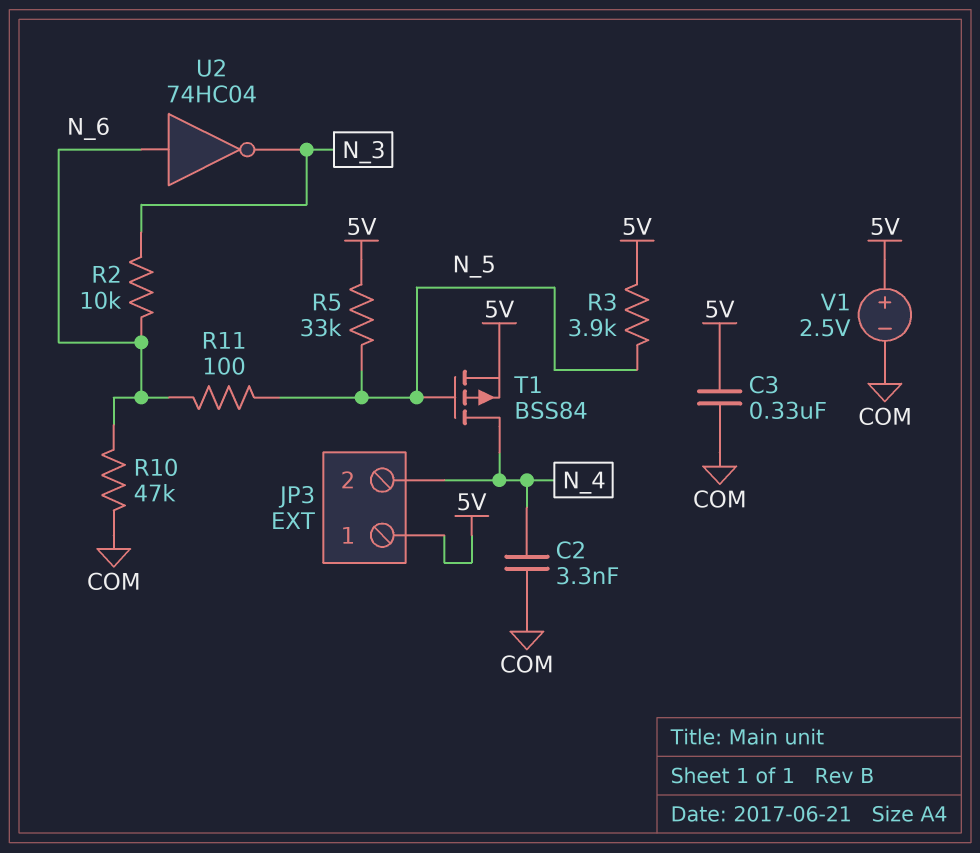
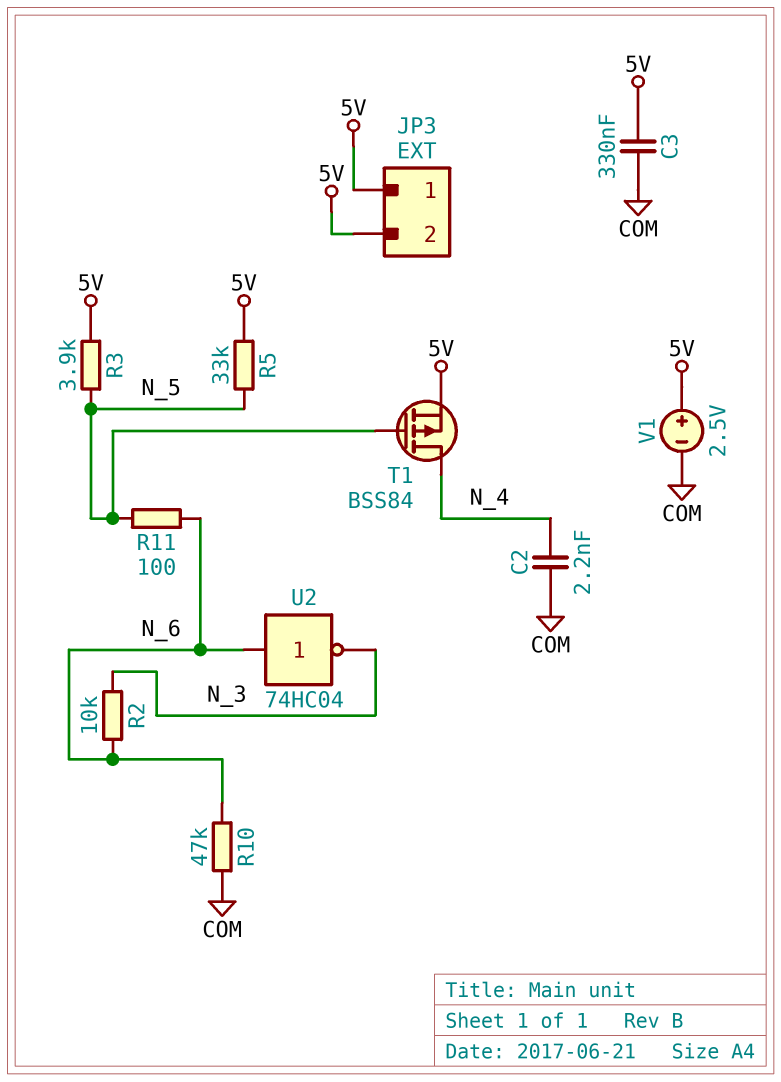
C2: 3.3nF (COM, N_4) -> 2.2nF (COM, N_4)
JP3 pin 2: N_4 -> 5V

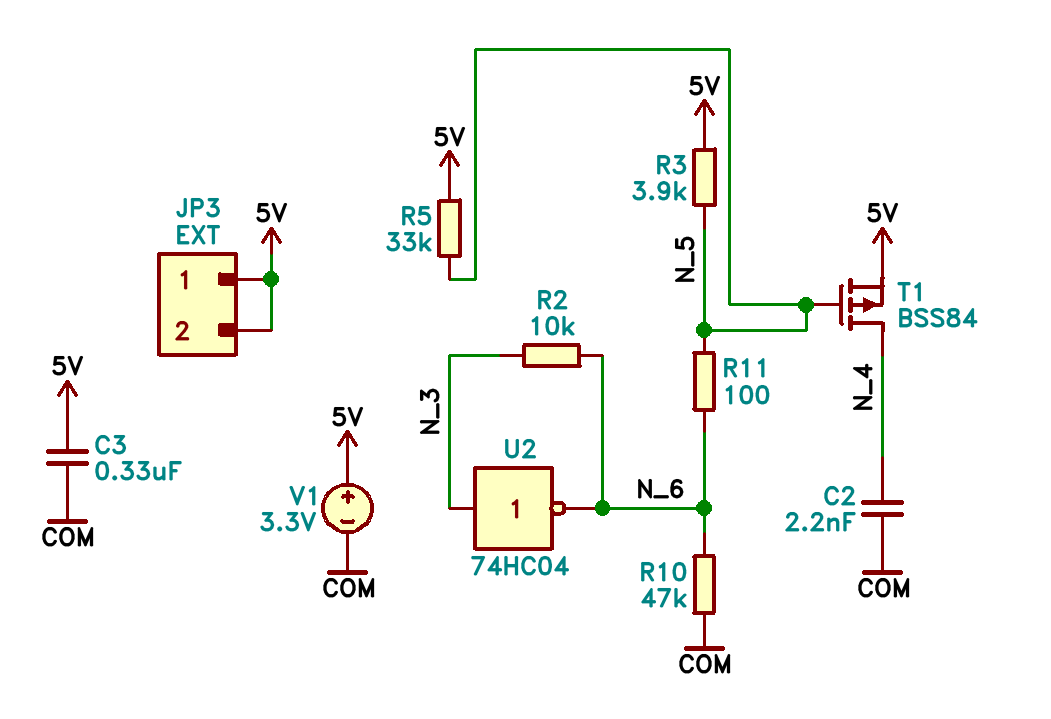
U2: NOT 74HC04 (in N_6, out N_3) -> NOT 74HC04 (in N_3, out N_6)
V1: 2.5V (plus 5V, minus COM) -> 3.3V (plus 5V, minus COM)

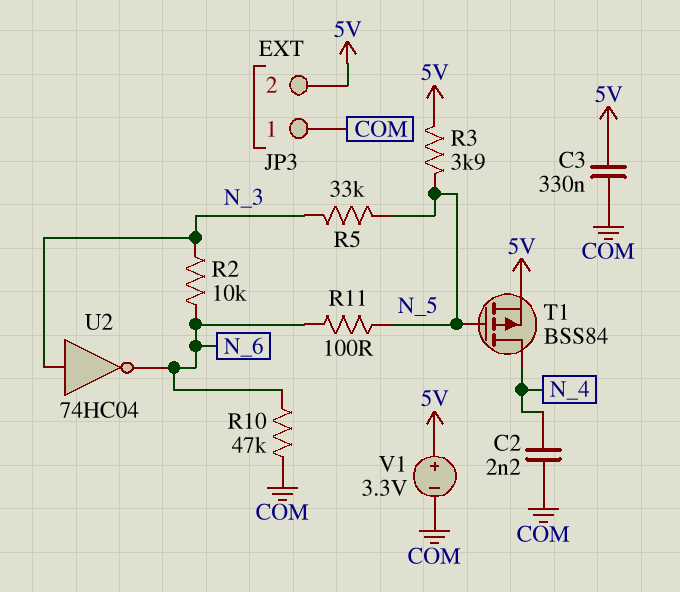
JP3 pin 1: 5V -> COM
R5: 33k (5V, N_5) -> 33k (N_3, N_5)

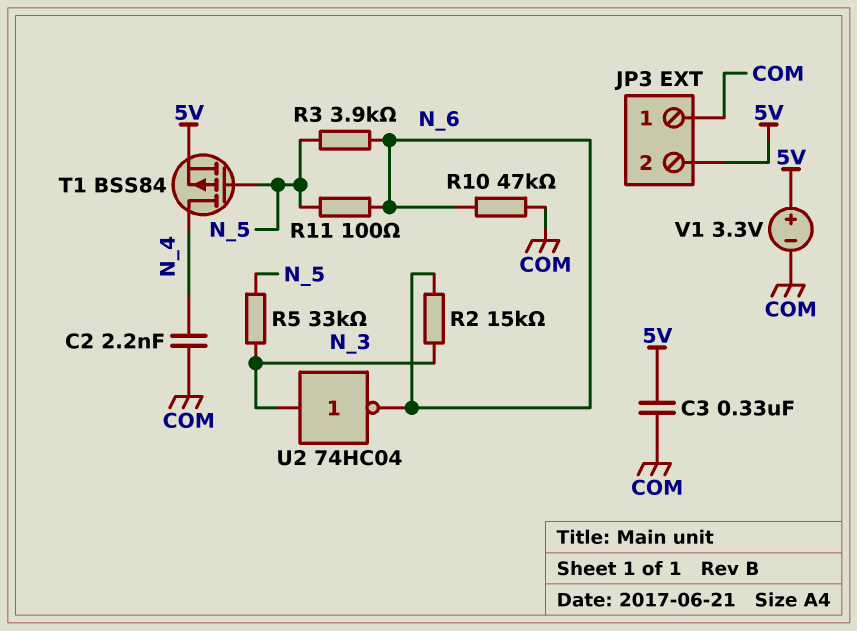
R2: 10k (N_3, N_6) -> 15k (N_3, N_6)
R3: 3.9k (5V, N_5) -> 3.9k (N_5, N_6)

